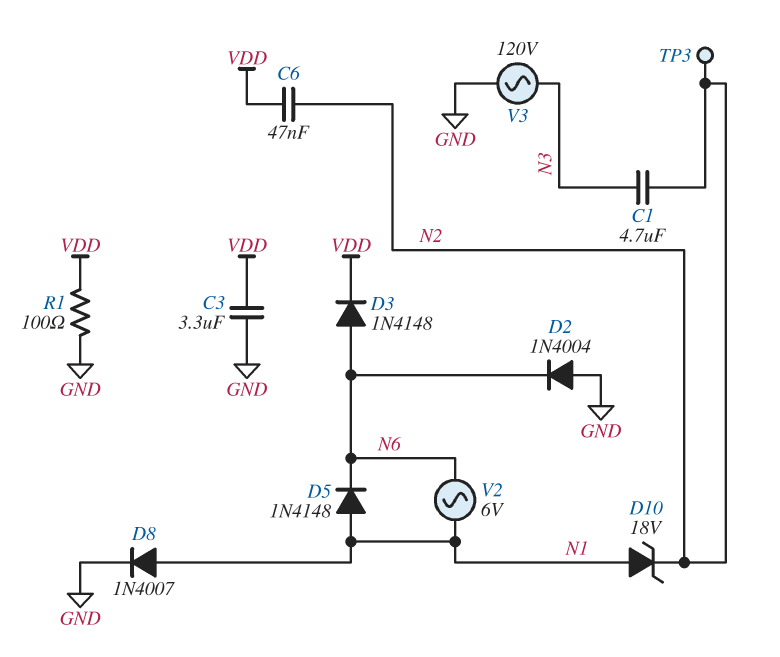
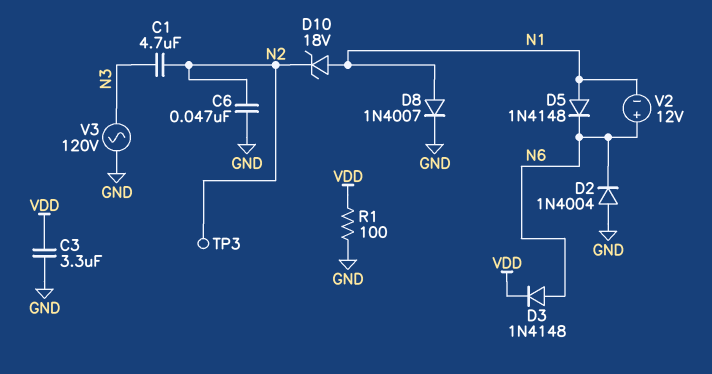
C6: 47nF (N2, VDD) -> 47nF (GND, N2)
V2: AC 6V (N1, N6) -> 12V (plus N6, minus N1)

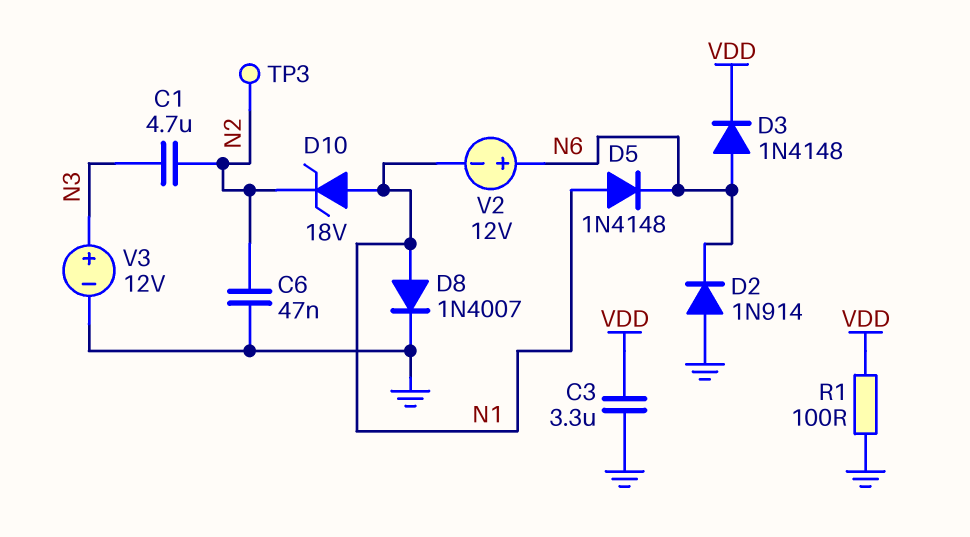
D2: diode 1N4004 (A GND, K N6) -> diode 1N914 (A GND, K N6)
V3: AC 120V (GND, N3) -> 12V (plus N3, minus GND)

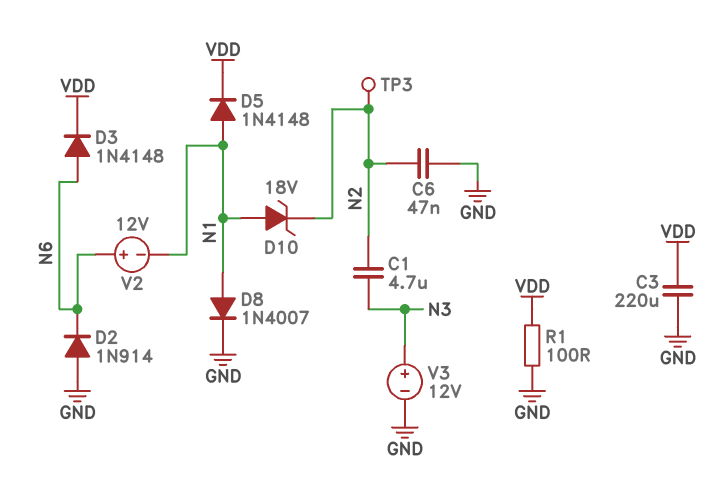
C3: 3.3uF (GND, VDD) -> 220uF (GND, VDD)
D5: diode 1N4148 (A N1, K N6) -> diode 1N4148 (A N1, K VDD)

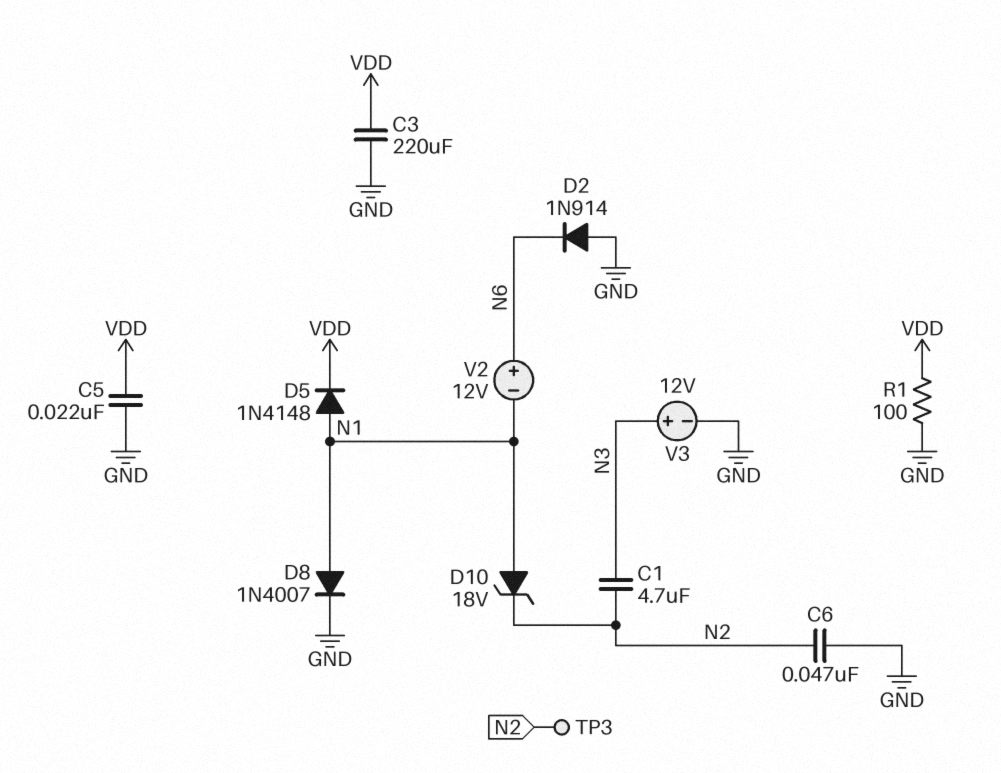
C5: none -> 22nF (GND, VDD)
D3: diode 1N4148 (A N6, K VDD) -> none

